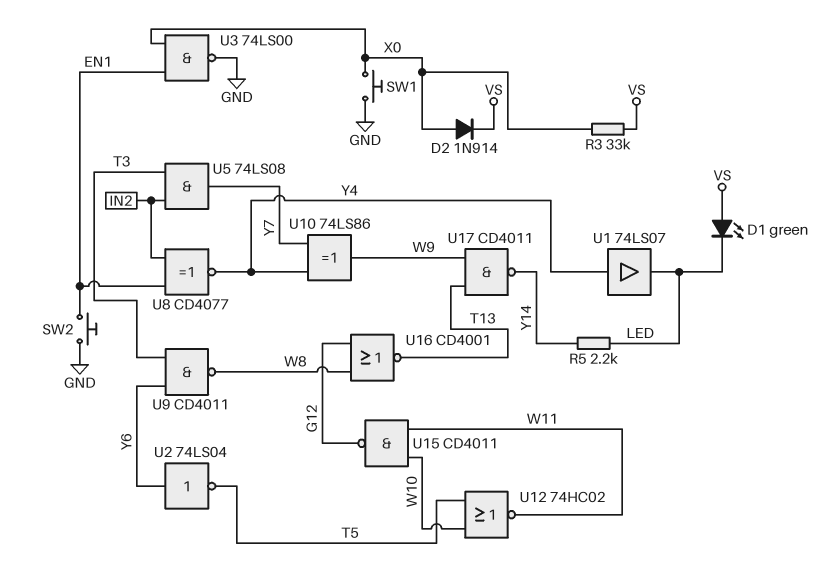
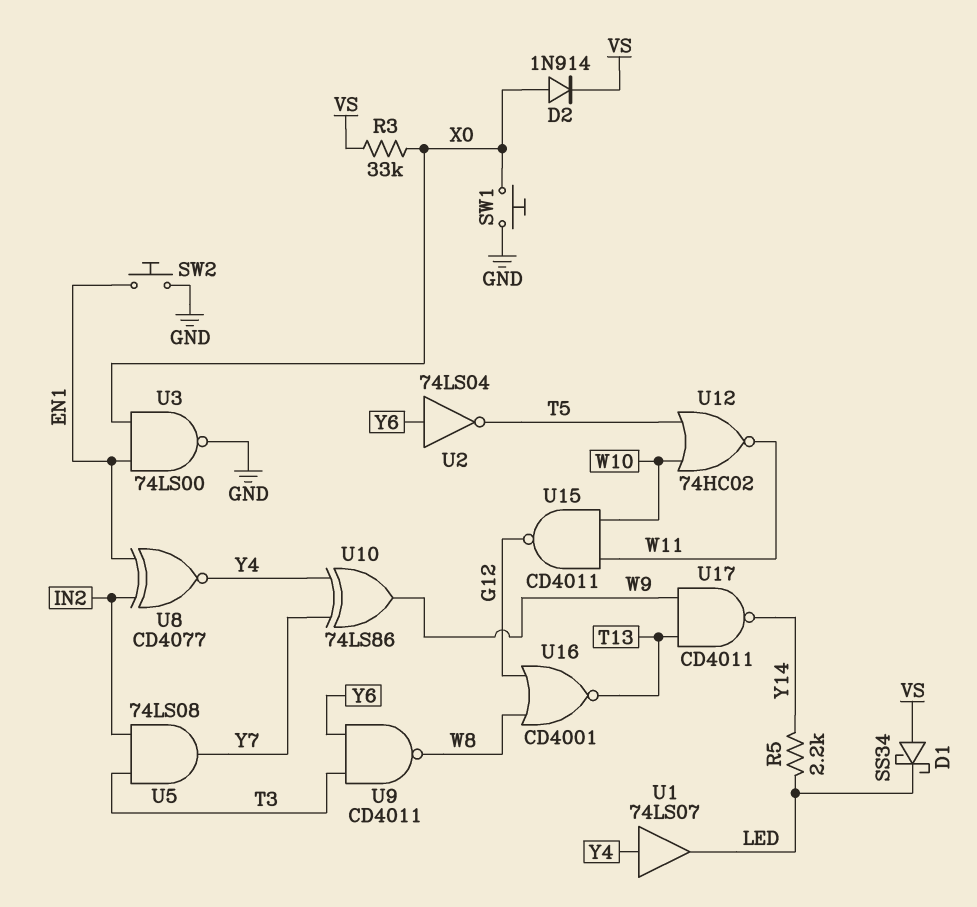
D1: LED green (A VS, K LED) -> schottky SS34 (A VS, K LED)

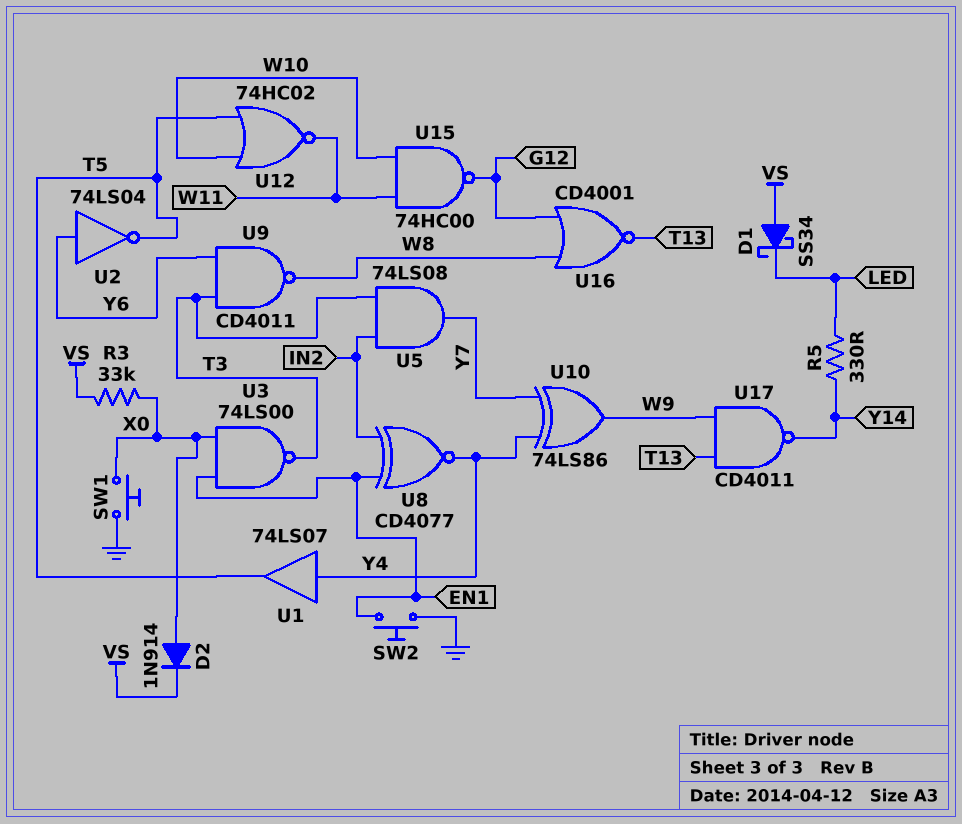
R5: 2.2k (LED, Y14) -> 330 (LED, Y14)
U1: buffer 74LS07 (in Y4, out LED) -> buffer 74LS07 (in Y4, out T5)
U3: NAND 74LS00 (in EN1, in X0, out GND) -> NAND 74LS00 (in EN1, in X0, out T3)
U15: NAND CD4011 (in W10, in W11, out G12) -> NAND 74HC00 (in W10, in W11, out G12)

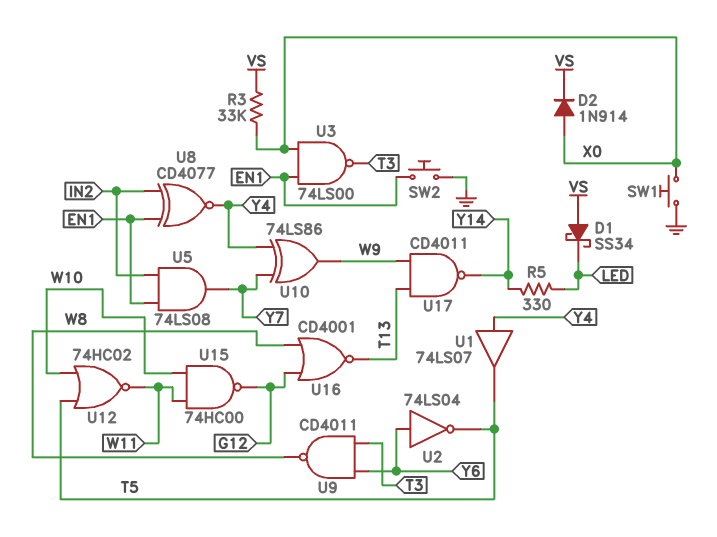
U5: AND 74LS08 (in IN2, in T3, out Y7) -> AND 74LS08 (in EN1, in IN2, out Y7)

